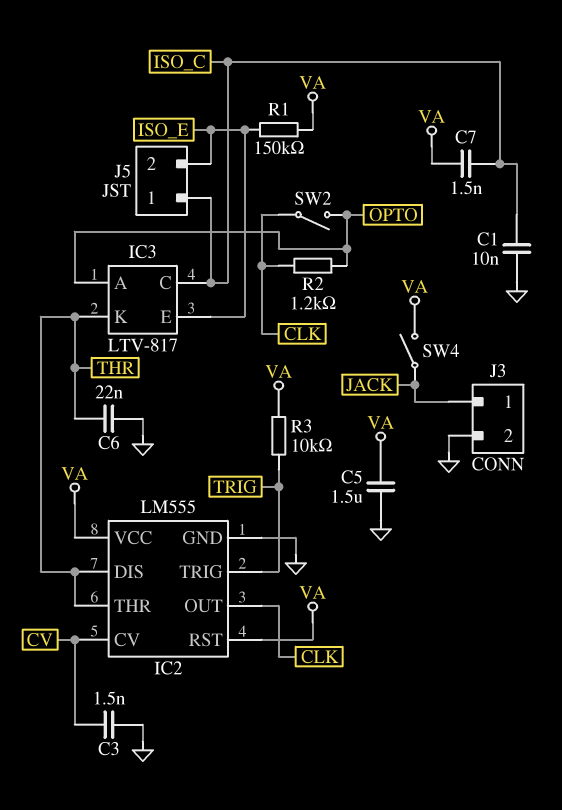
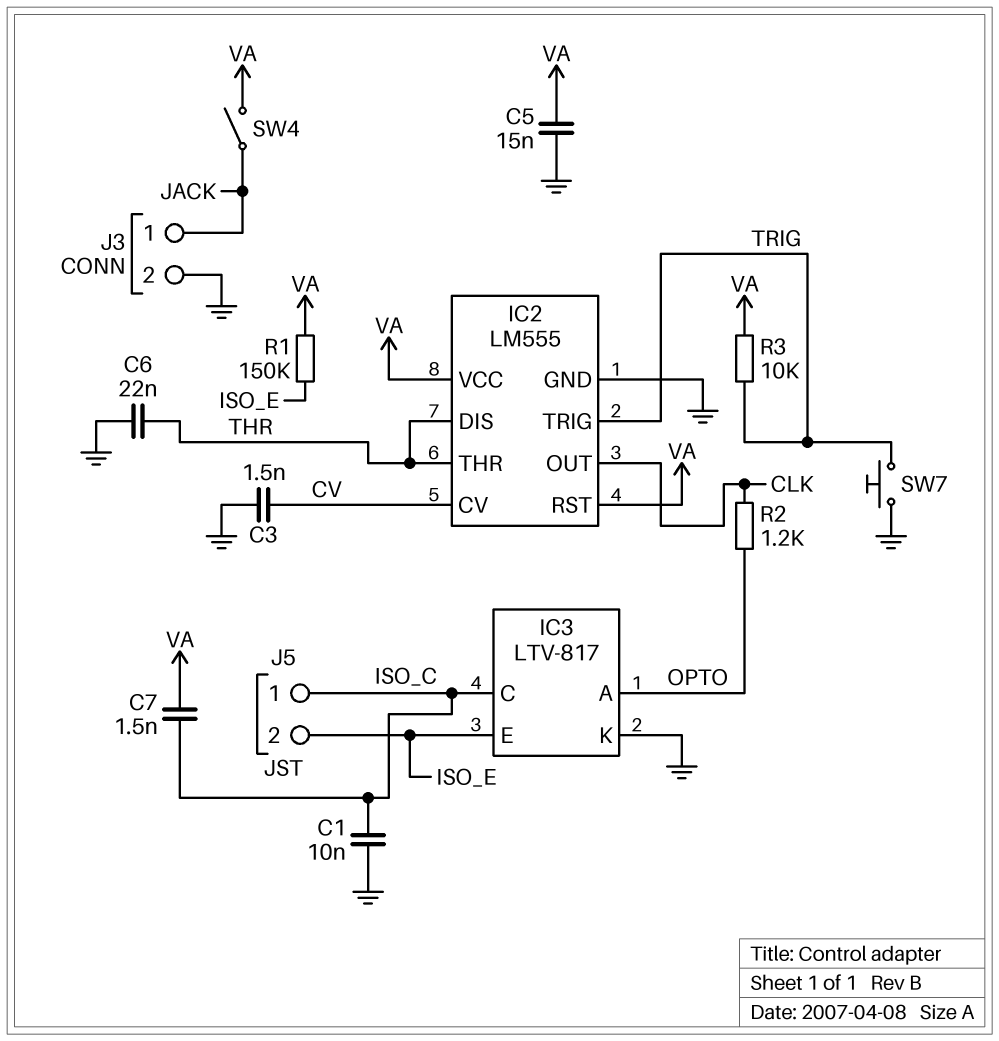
C5: 1.5uF (GND, VA) -> 15nF (GND, VA)
IC3 pin K: THR -> GND
SW2: switch (CLK, OPTO) -> none
SW7: none -> button (GND, TRIG)

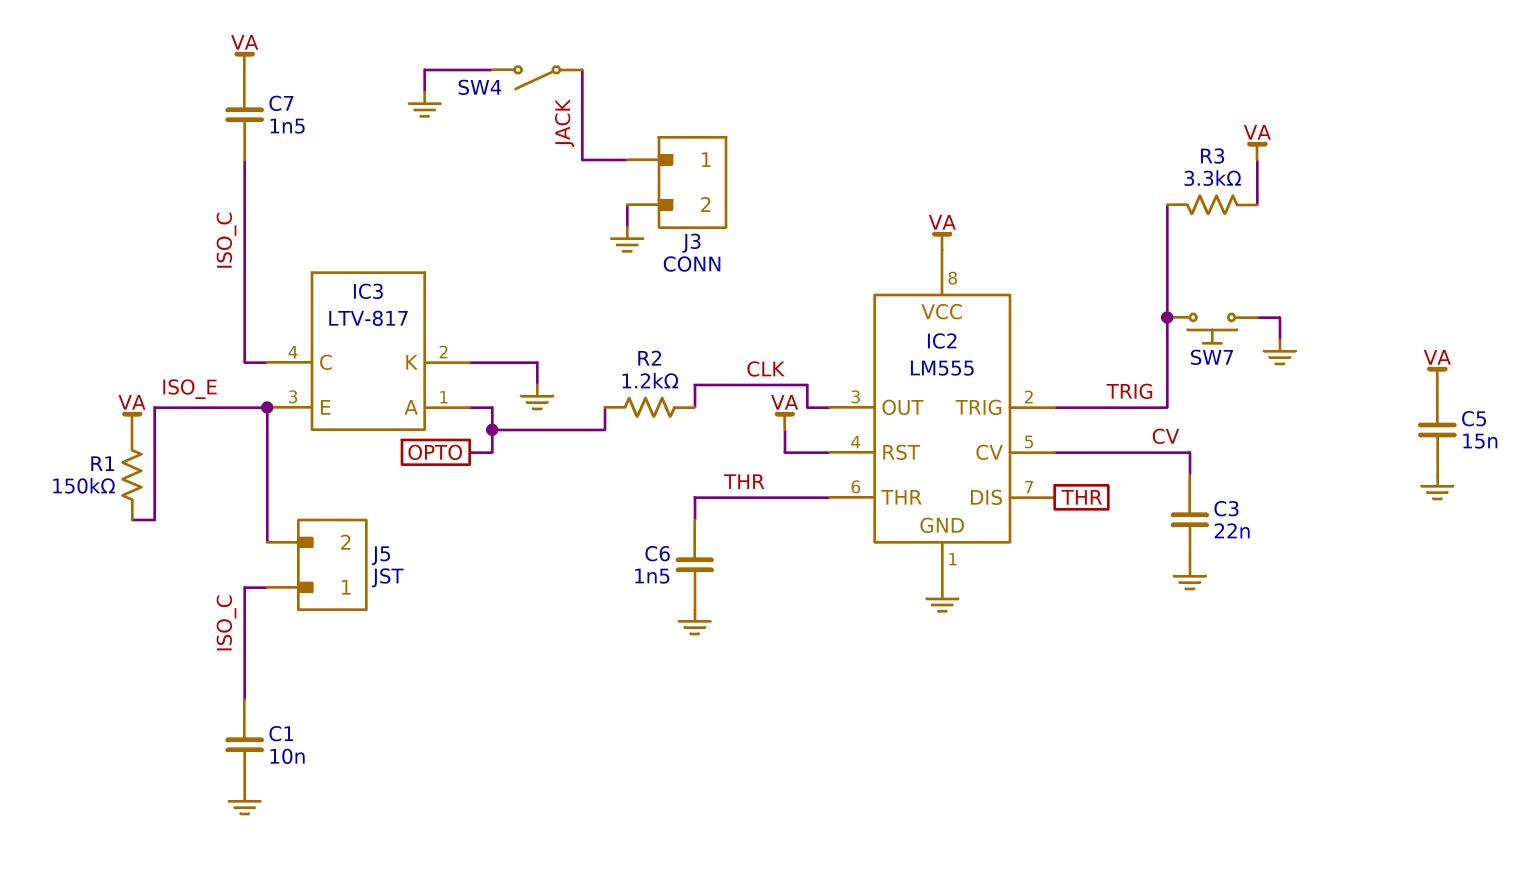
C3: 1.5nF (CV, GND) -> 22nF (CV, GND)
C6: 22nF (GND, THR) -> 1.5nF (GND, THR)
R3: 10k (TRIG, VA) -> 3.3k (TRIG, VA)
SW4: switch (JACK, VA) -> switch (GND, JACK)

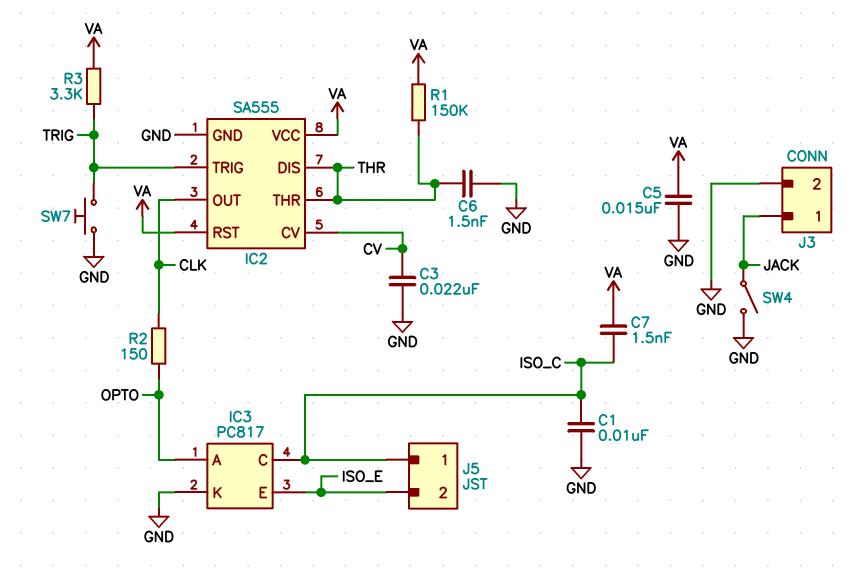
IC2: LM555 -> SA555
IC3: LTV-817 -> PC817
R1: 150k (ISO_E, VA) -> 150k (THR, VA)
R2: 1.2k (CLK, OPTO) -> 150 (CLK, OPTO)

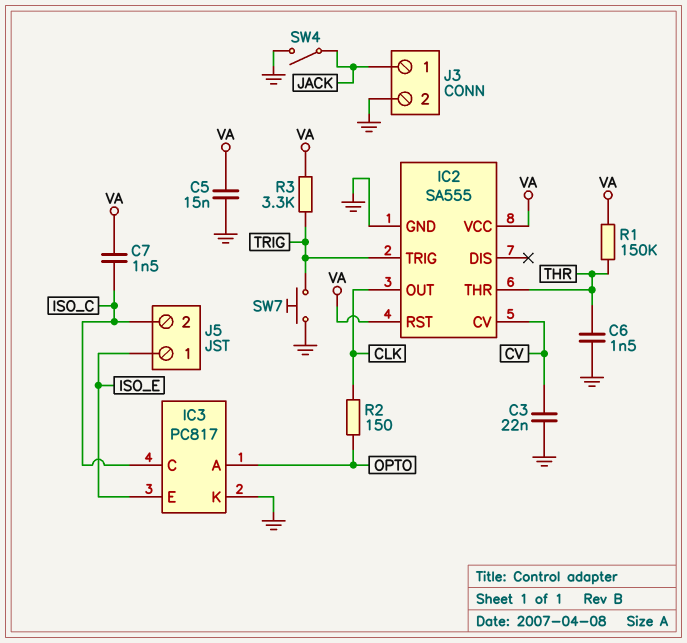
C1: 10nF (GND, ISO_C) -> none
IC2 pin DIS: THR -> none
J5 pin 1: ISO_C -> ISO_E
J5 pin 2: ISO_E -> ISO_C

